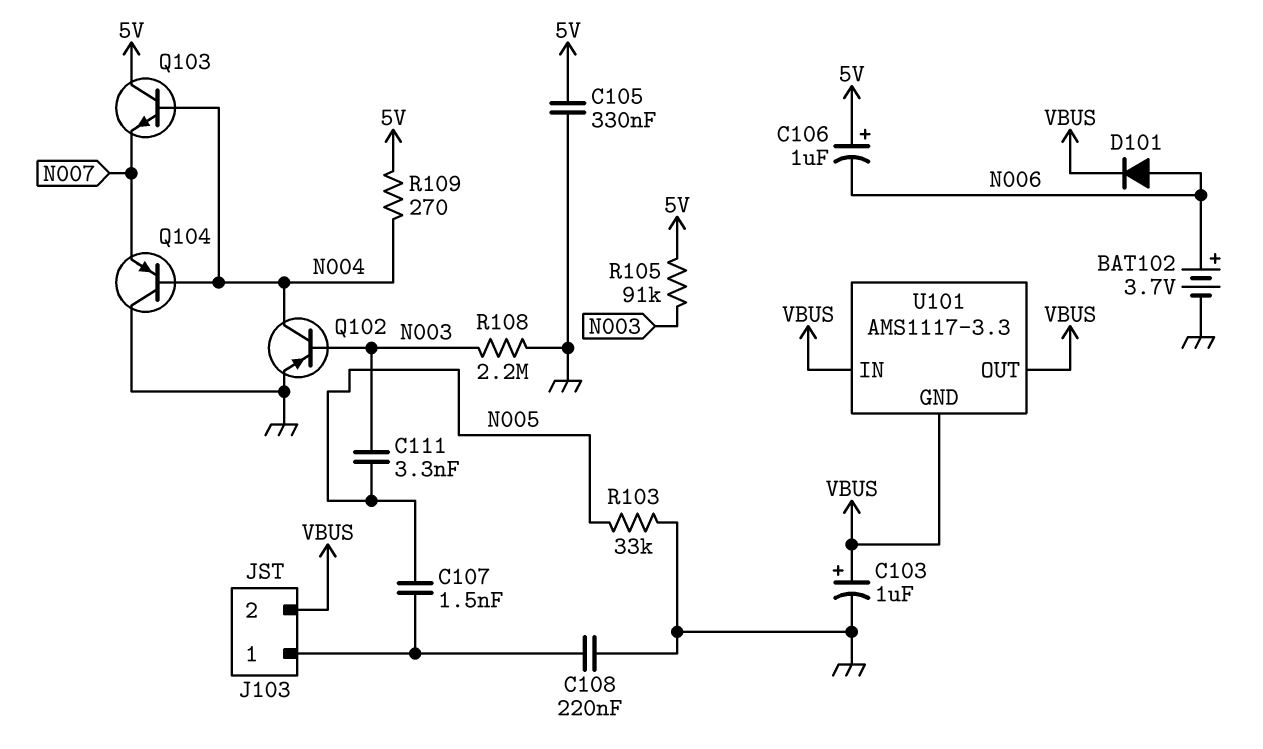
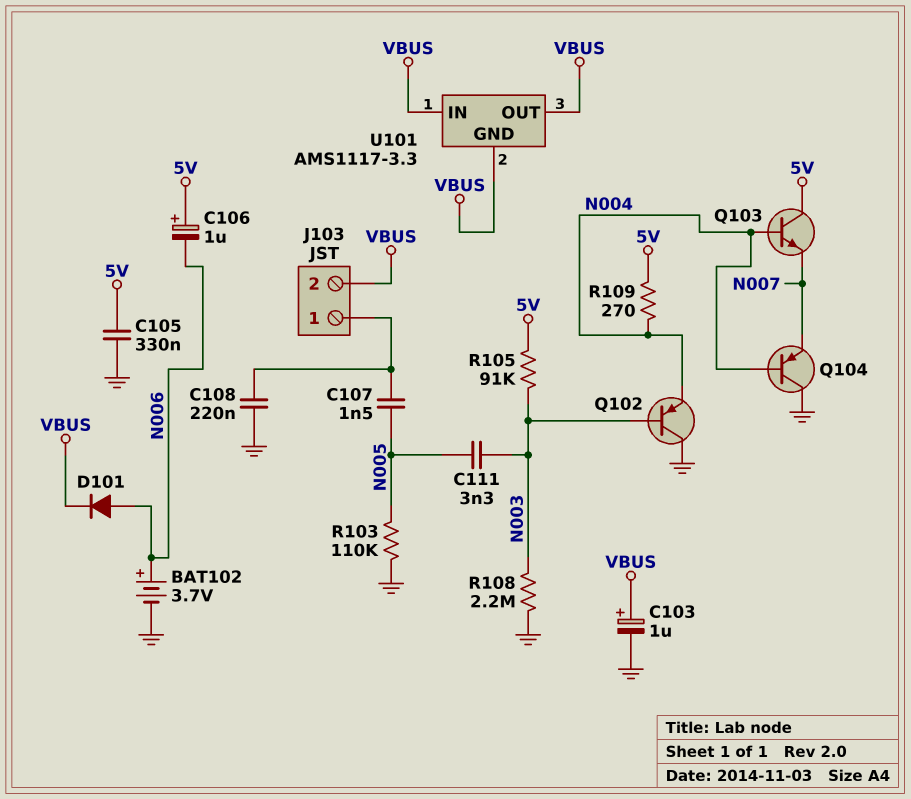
Q102: PNP (B N003, C N004, E GND) -> PNP (B N003, C GND, E N004)
R103: 33k (GND, N005) -> 110k (GND, N005)

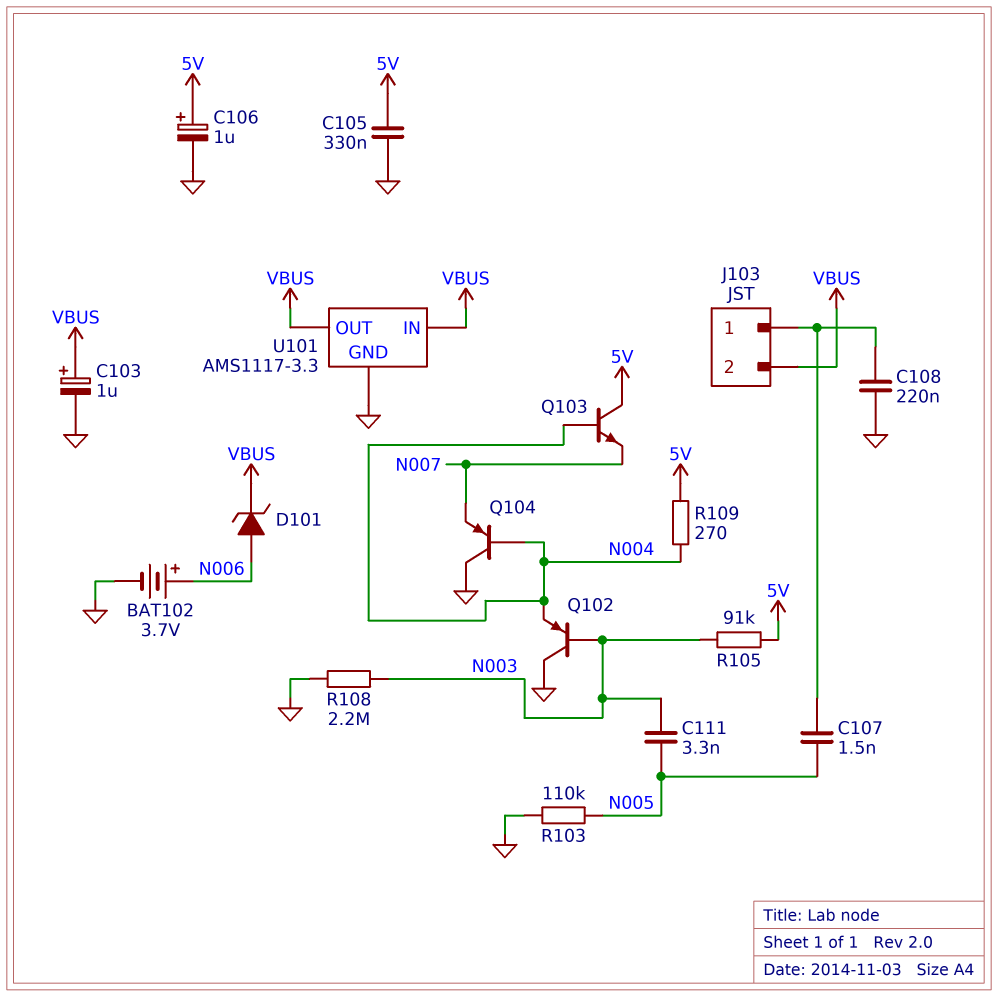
C106: 1uF (plus 5V, minus N006) -> 1uF (plus 5V, minus GND)
D101: diode (A N006, K VBUS) -> zener (A N006, K VBUS)
U101 pin GND: VBUS -> GND

